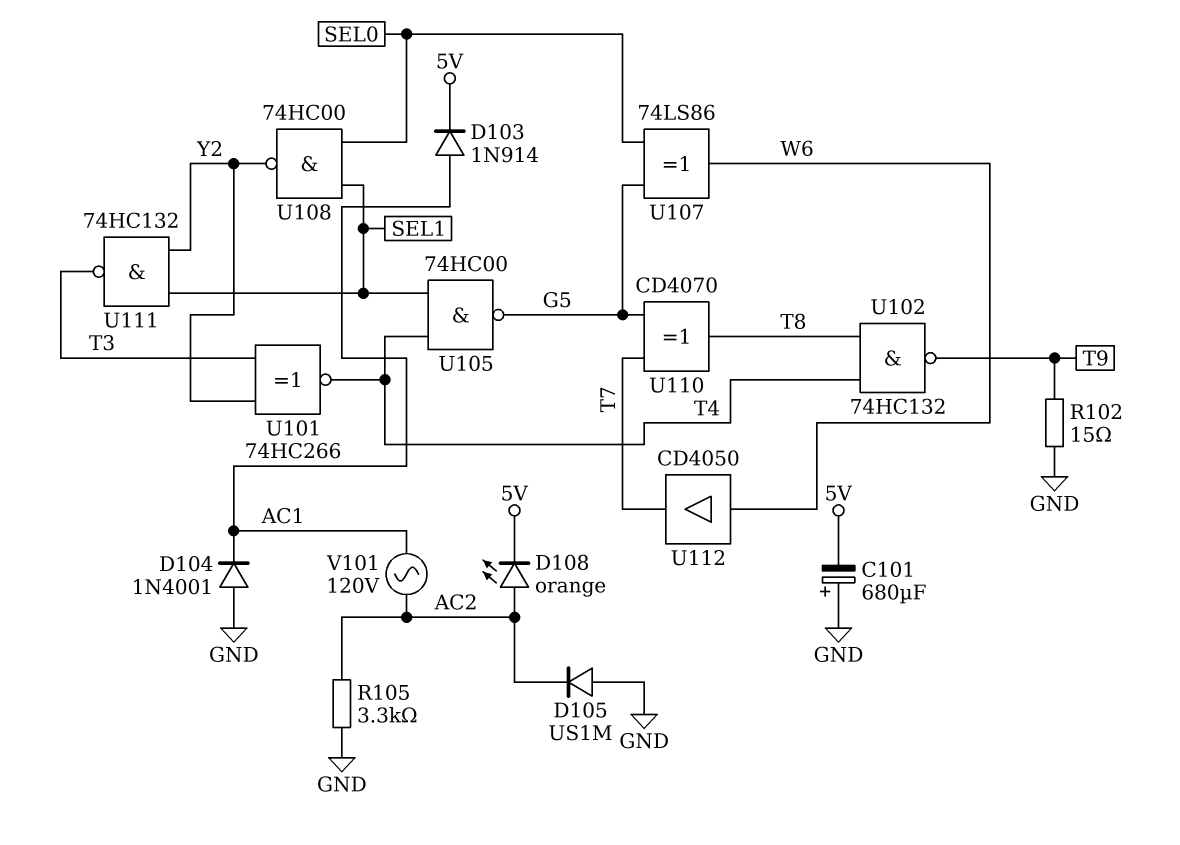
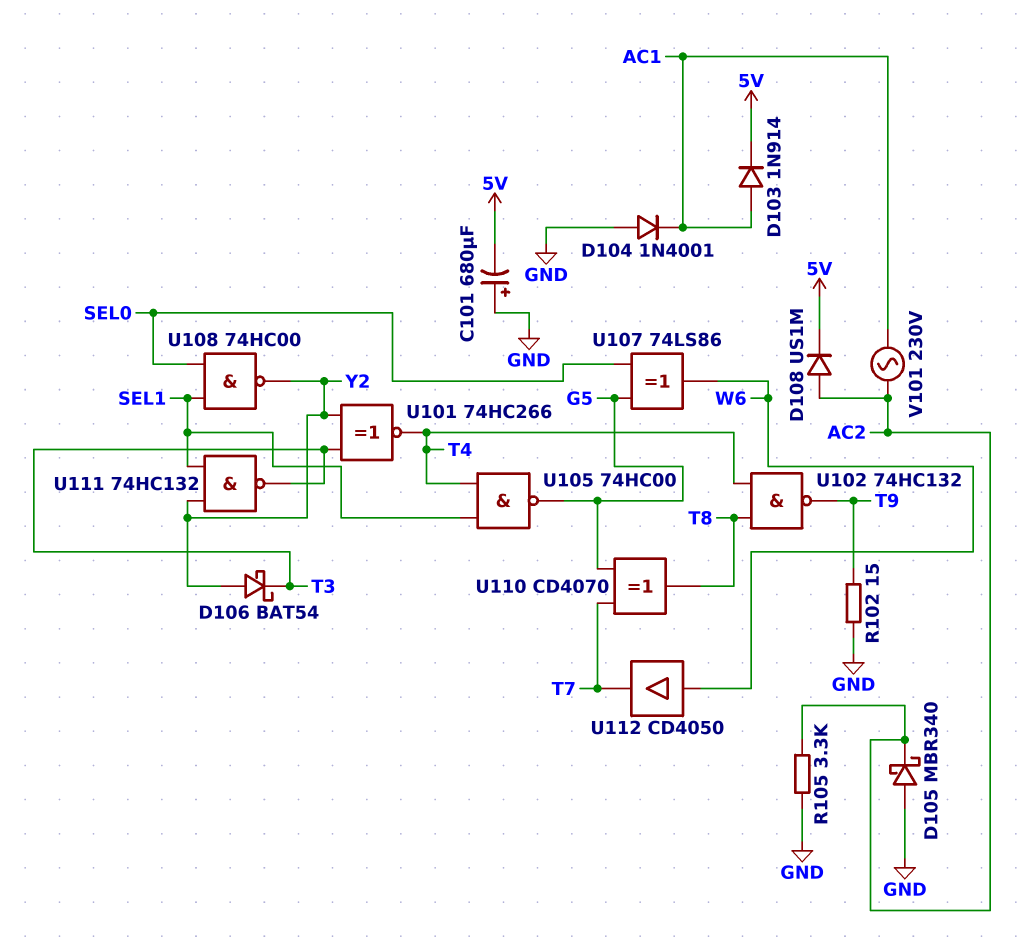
D105: diode US1M (A GND, K AC2) -> schottky MBR340 (A GND, K AC2)
D106: none -> schottky BAT54 (A Y2, K T3)
D108: LED orange (A AC2, K 5V) -> diode US1M (A AC2, K 5V)
V101: AC 120V (AC1, AC2) -> AC 230V (AC1, AC2)

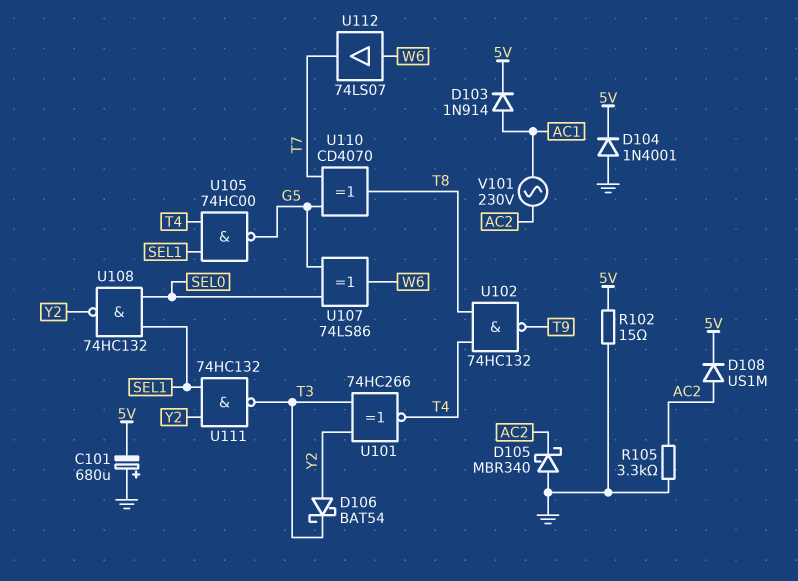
D104: diode 1N4001 (A GND, K AC1) -> diode 1N4001 (A GND, K 5V)
R102: 15 (GND, T9) -> 15 (5V, GND)
U108: NAND 74HC00 (in SEL0, in SEL1, out Y2) -> NAND 74HC132 (in SEL0, in SEL1, out Y2)
U112: buffer CD4050 (in W6, out T7) -> buffer 74LS07 (in W6, out T7)

